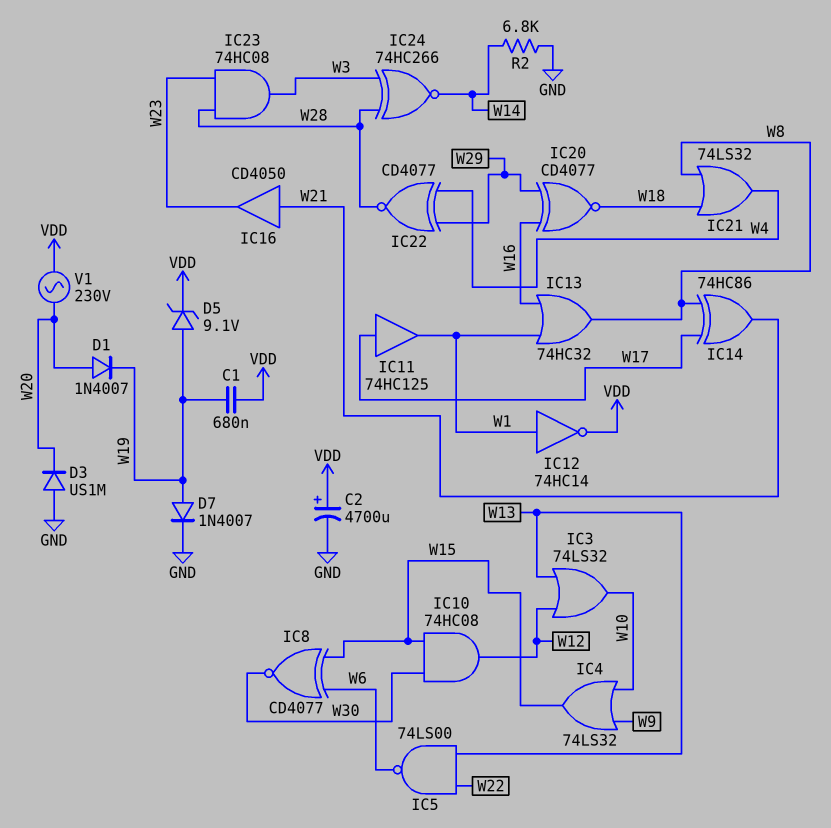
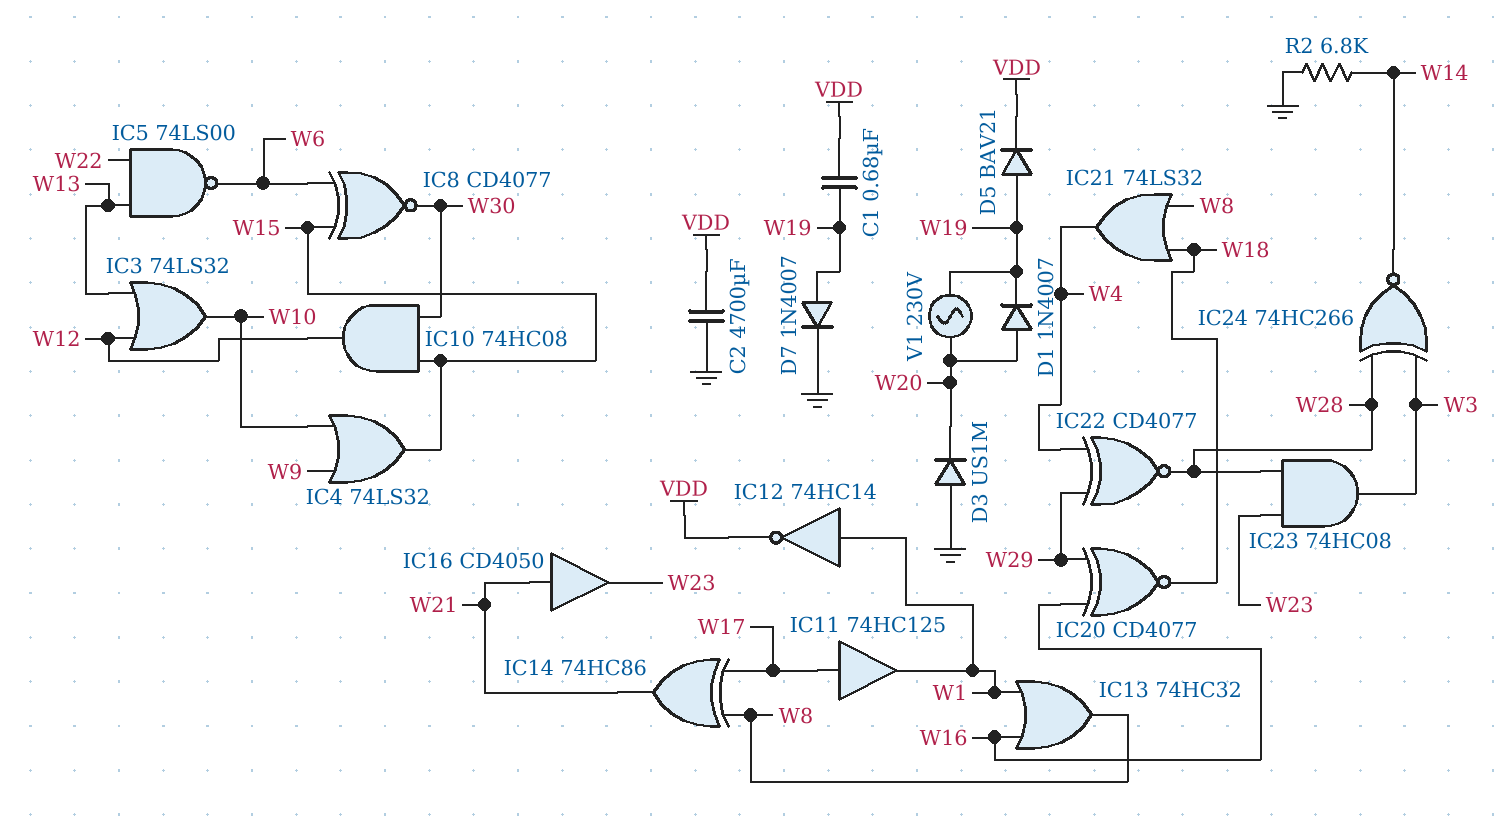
C2: 4700uF (plus VDD, minus GND) -> 4700uF (GND, VDD)
D5: zener 9.1V (A W19, K VDD) -> diode BAV21 (A W19, K VDD)
V1: AC 230V (VDD, W20) -> AC 230V (W19, W20)

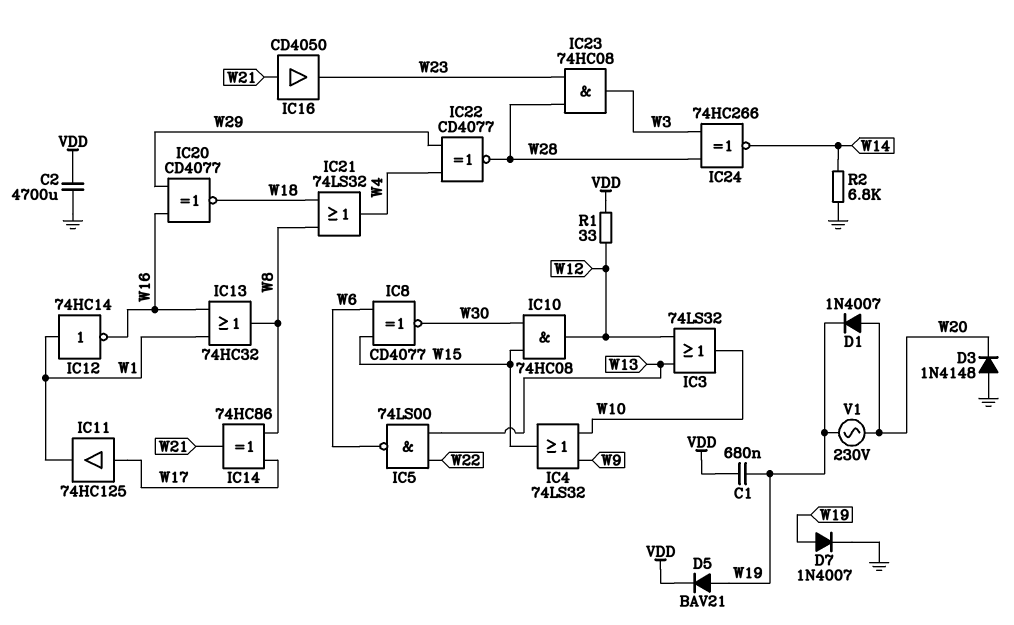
D3: diode US1M (A GND, K W20) -> diode 1N4148 (A GND, K W20)
IC12: NOT 74HC14 (in W1, out VDD) -> NOT 74HC14 (in W1, out W16)
R1: none -> 33 (VDD, W12)

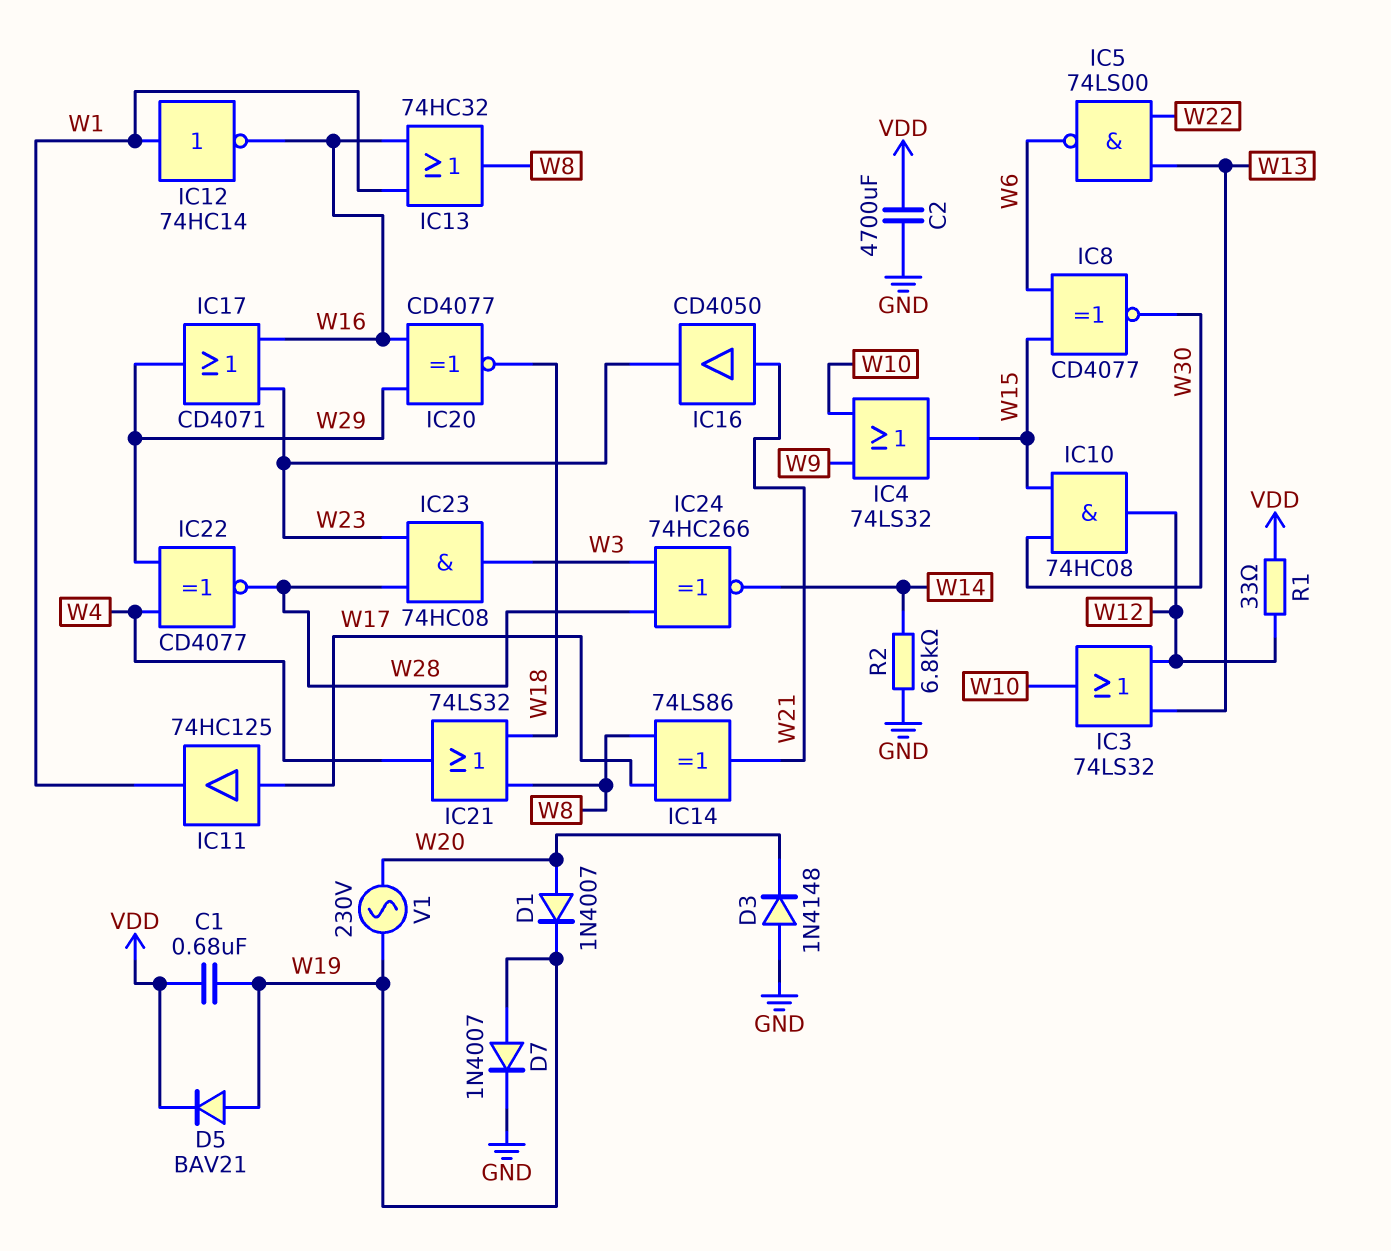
IC14: XOR 74HC86 (in W8, in W17, out W21) -> XOR 74LS86 (in W8, in W17, out W21)
IC17: none -> OR CD4071 (in W16, in W23, out W29)

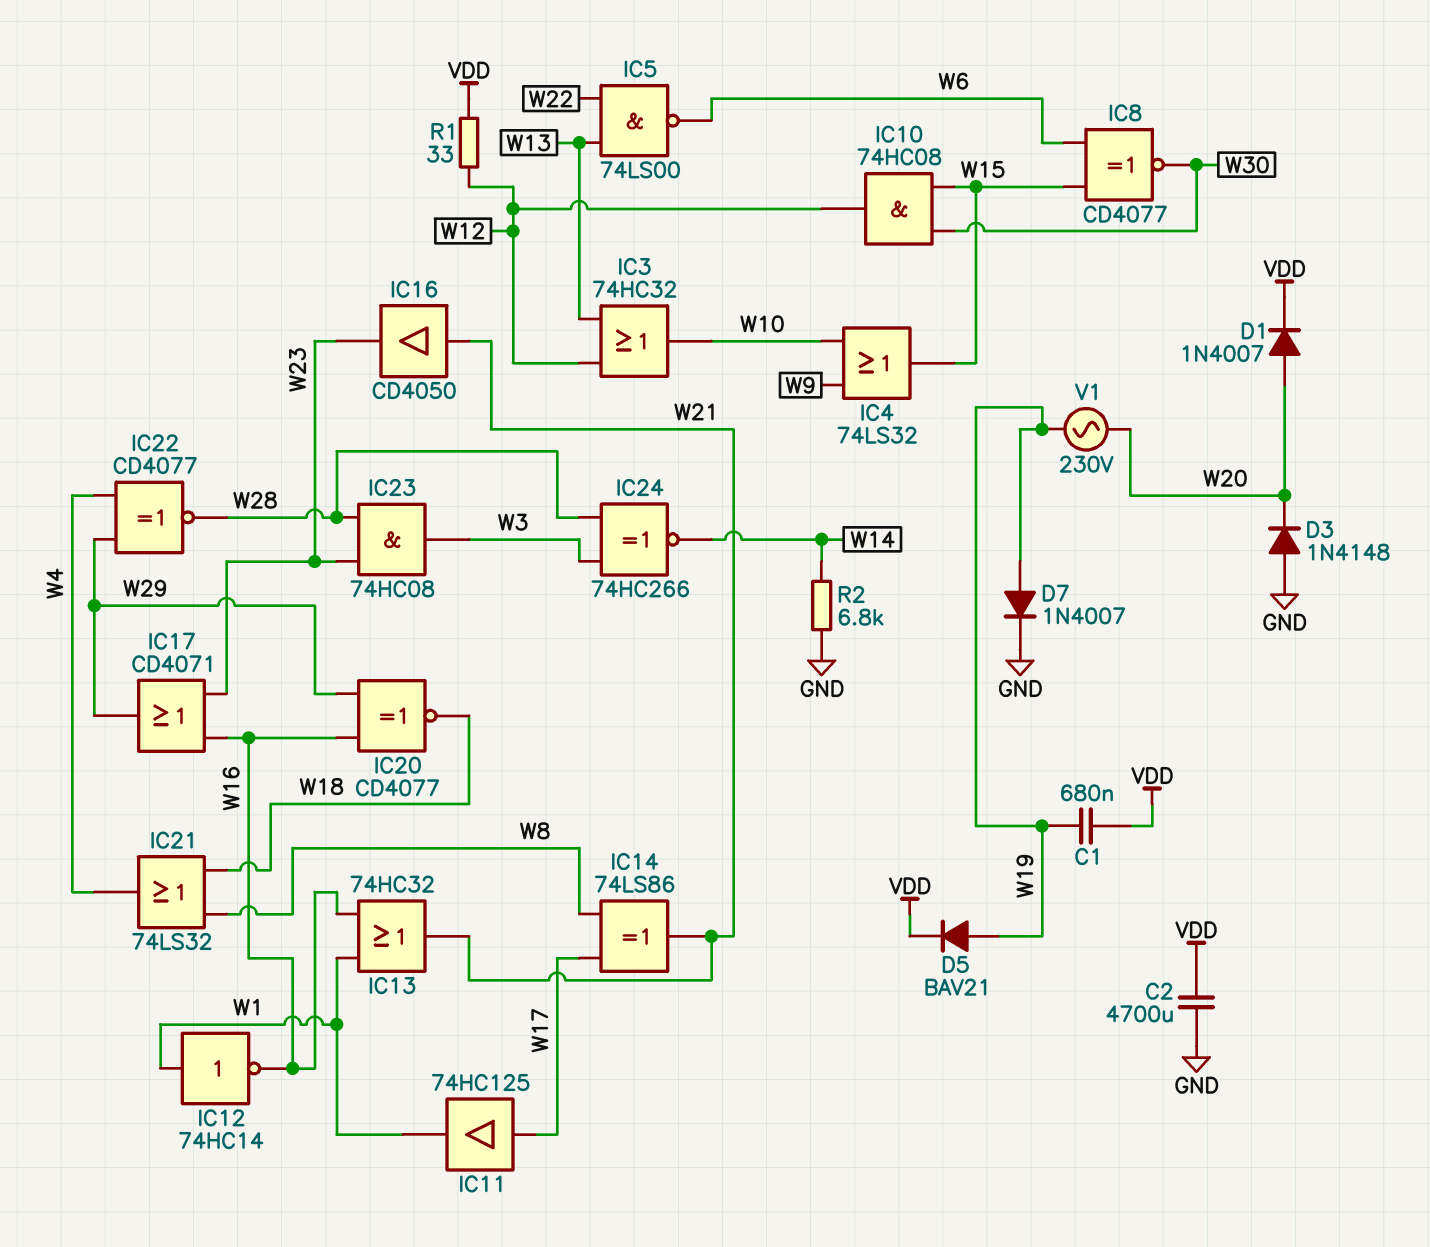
D1: diode 1N4007 (A W20, K W19) -> diode 1N4007 (A W20, K VDD)
IC3: OR 74LS32 (in W12, in W13, out W10) -> OR 74HC32 (in W12, in W13, out W10)
IC13: OR 74HC32 (in W1, in W16, out W8) -> OR 74HC32 (in W1, in W16, out W21)

